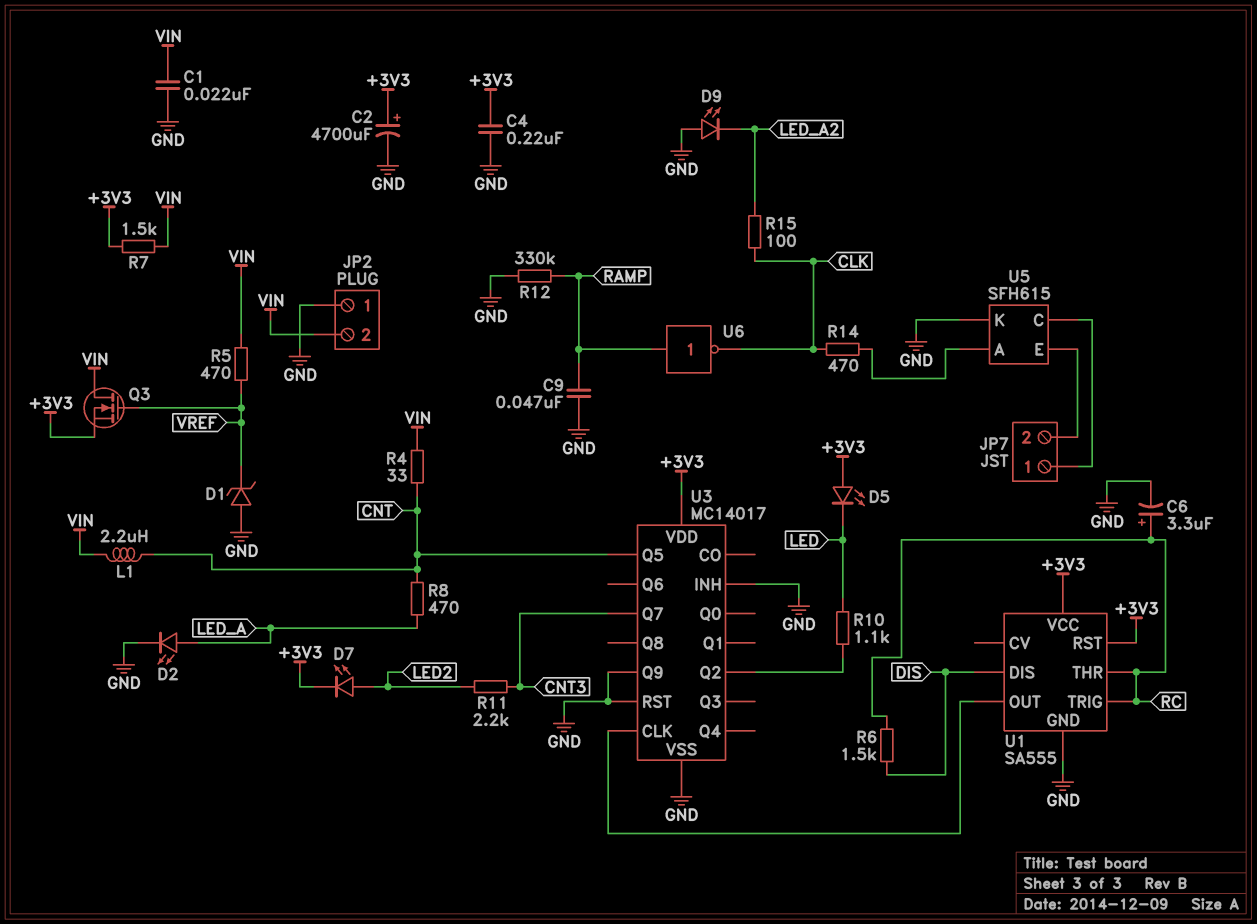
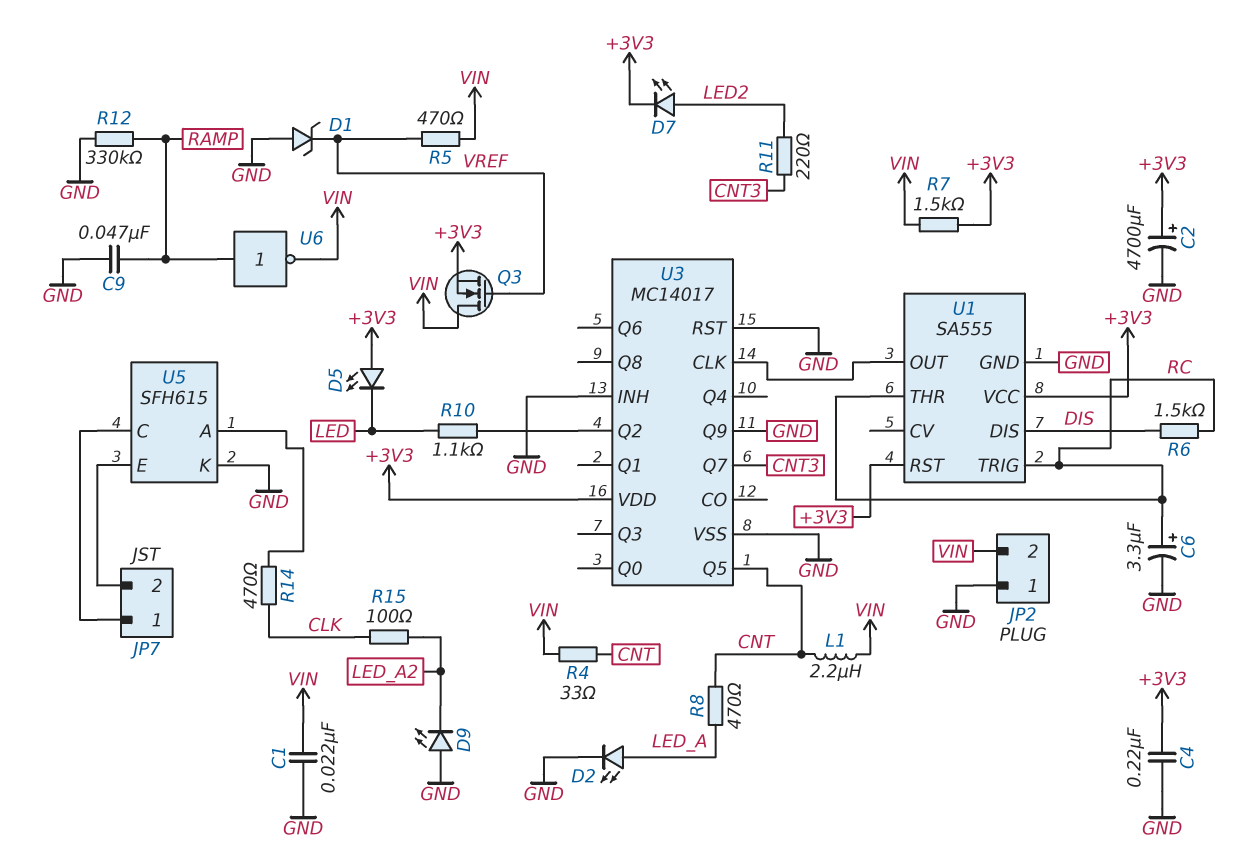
R11: 2.2k (CNT3, LED2) -> 220 (CNT3, LED2)
U6: NOT (in RAMP, out CLK) -> NOT (in RAMP, out VIN)

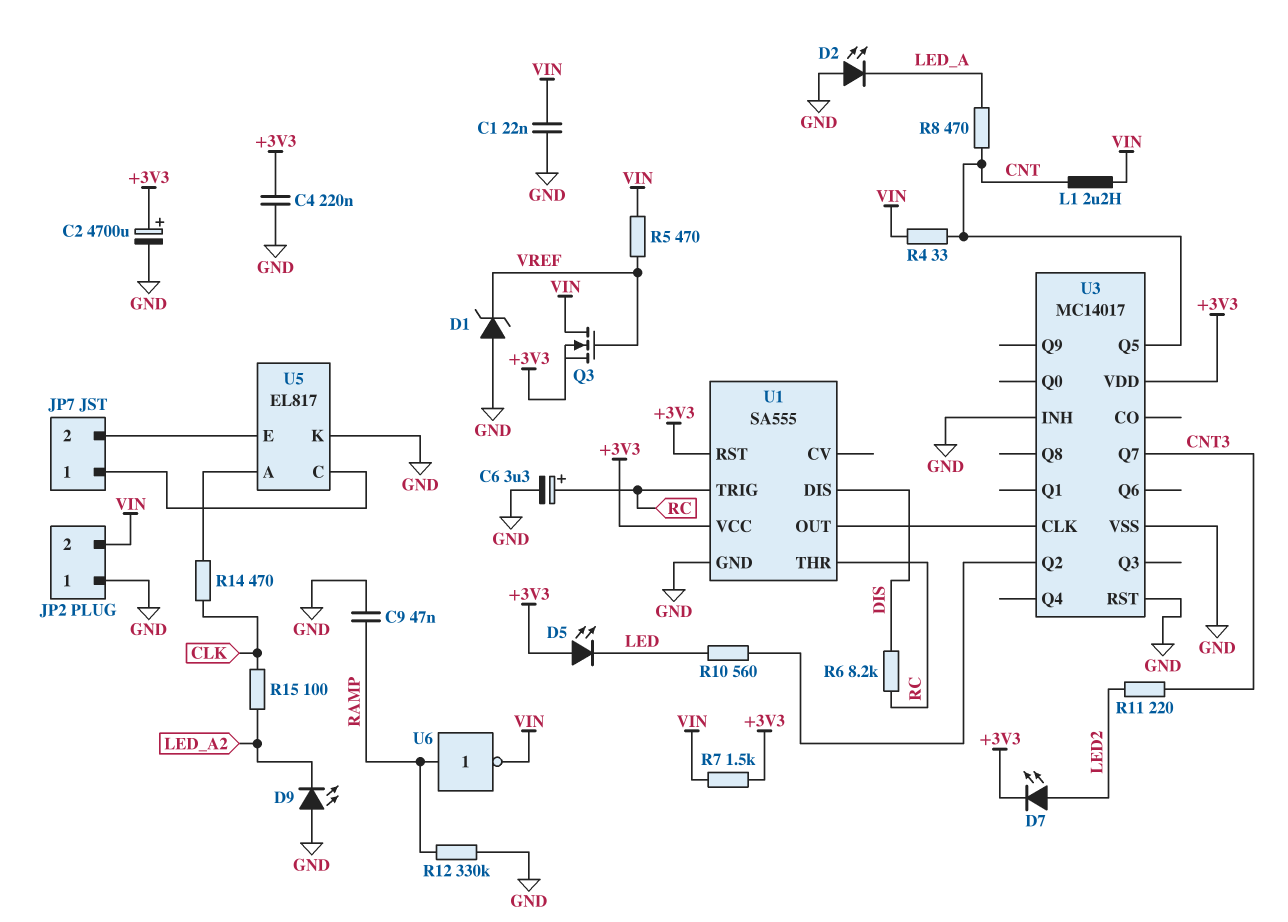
D2: LED (A LED_A, K GND) -> LED (A GND, K LED_A)
R6: 1.5k (DIS, RC) -> 8.2k (DIS, RC)
R10: 1.1k (LED, U3/Q2) -> 560 (LED, U3/Q2)
U3 pin Q9: GND -> none
U5: SFH615 -> EL817

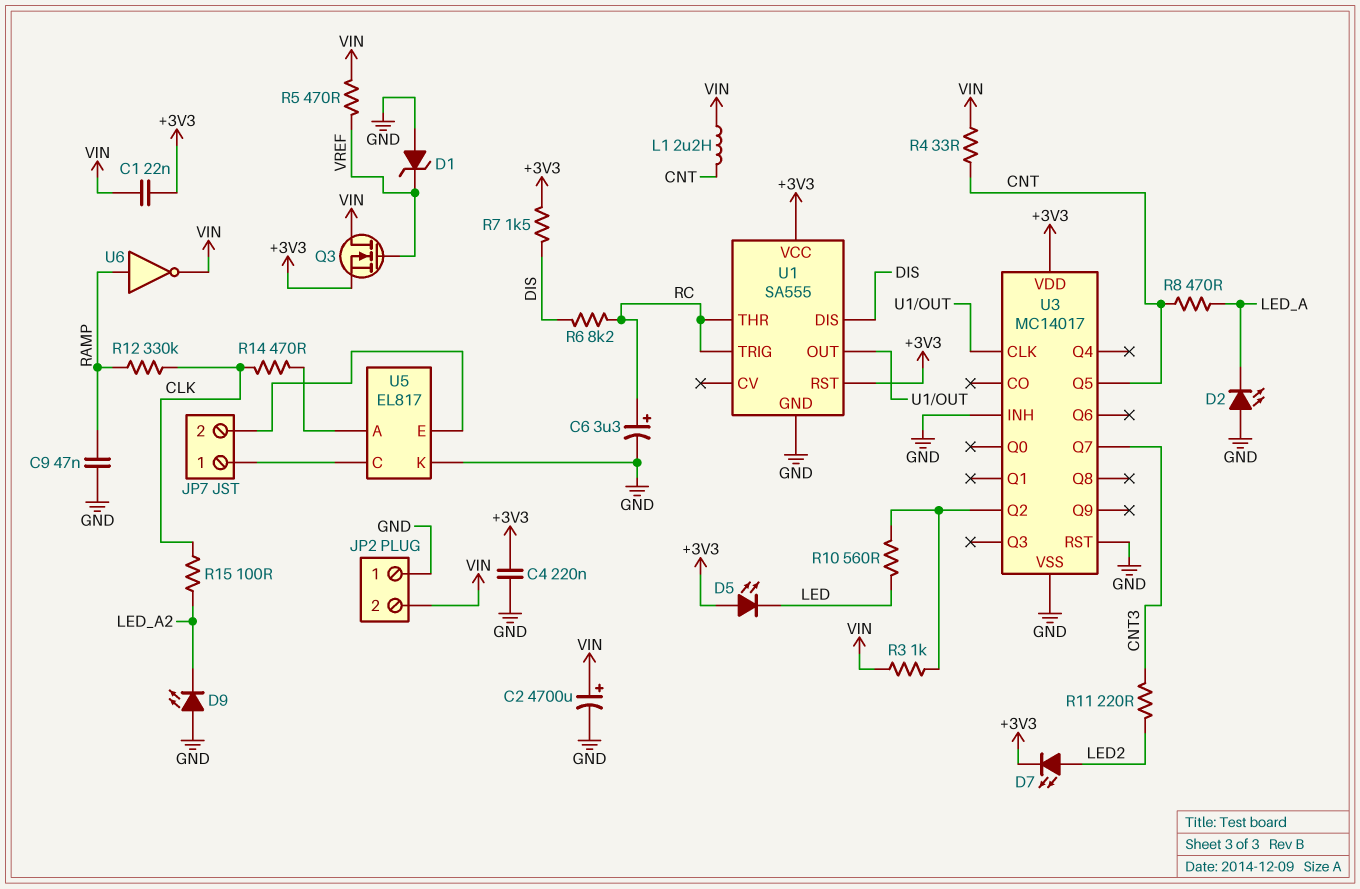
C1: 22nF (GND, VIN) -> 22nF (+3V3, VIN)
C2: 4700uF (plus +3V3, minus GND) -> 4700uF (plus VIN, minus GND)
R3: none -> 1k (U3/Q2, VIN)
R7: 1.5k (+3V3, VIN) -> 1.5k (+3V3, DIS)
R12: 330k (GND, RAMP) -> 330k (CLK, RAMP)

